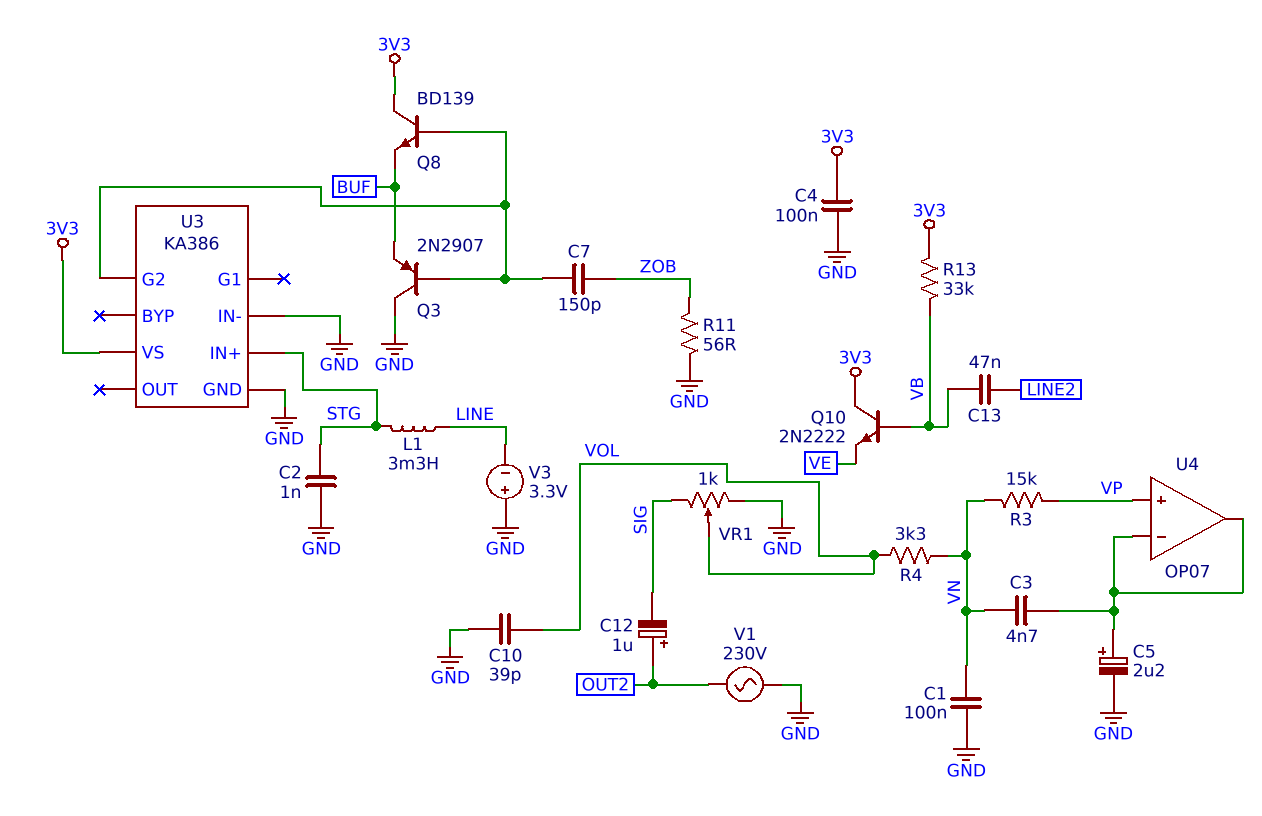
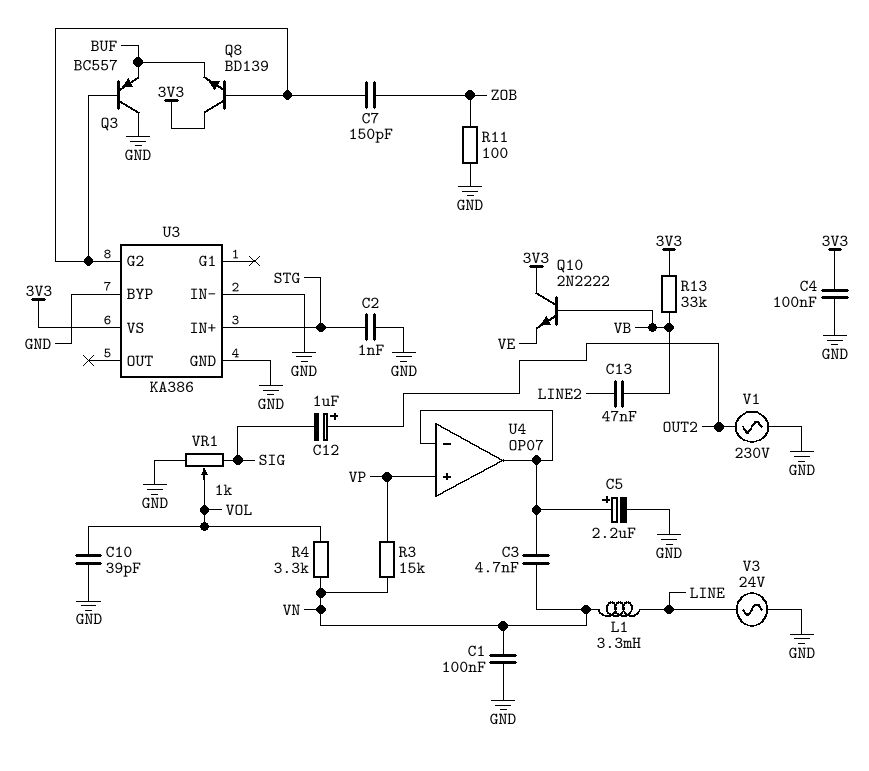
L1: 3.3mH (LINE, STG) -> 3.3mH (LINE, VN)
Q3: PNP 2N2907 (B U3/G2, C GND, E BUF) -> PNP BC557 (B U3/G2, C GND, E BUF)
R11: 56 (GND, ZOB) -> 100 (GND, ZOB)
U3 pin BYP: none -> GND
V3: 3.3V (plus GND, minus LINE) -> AC 24V (GND, LINE)

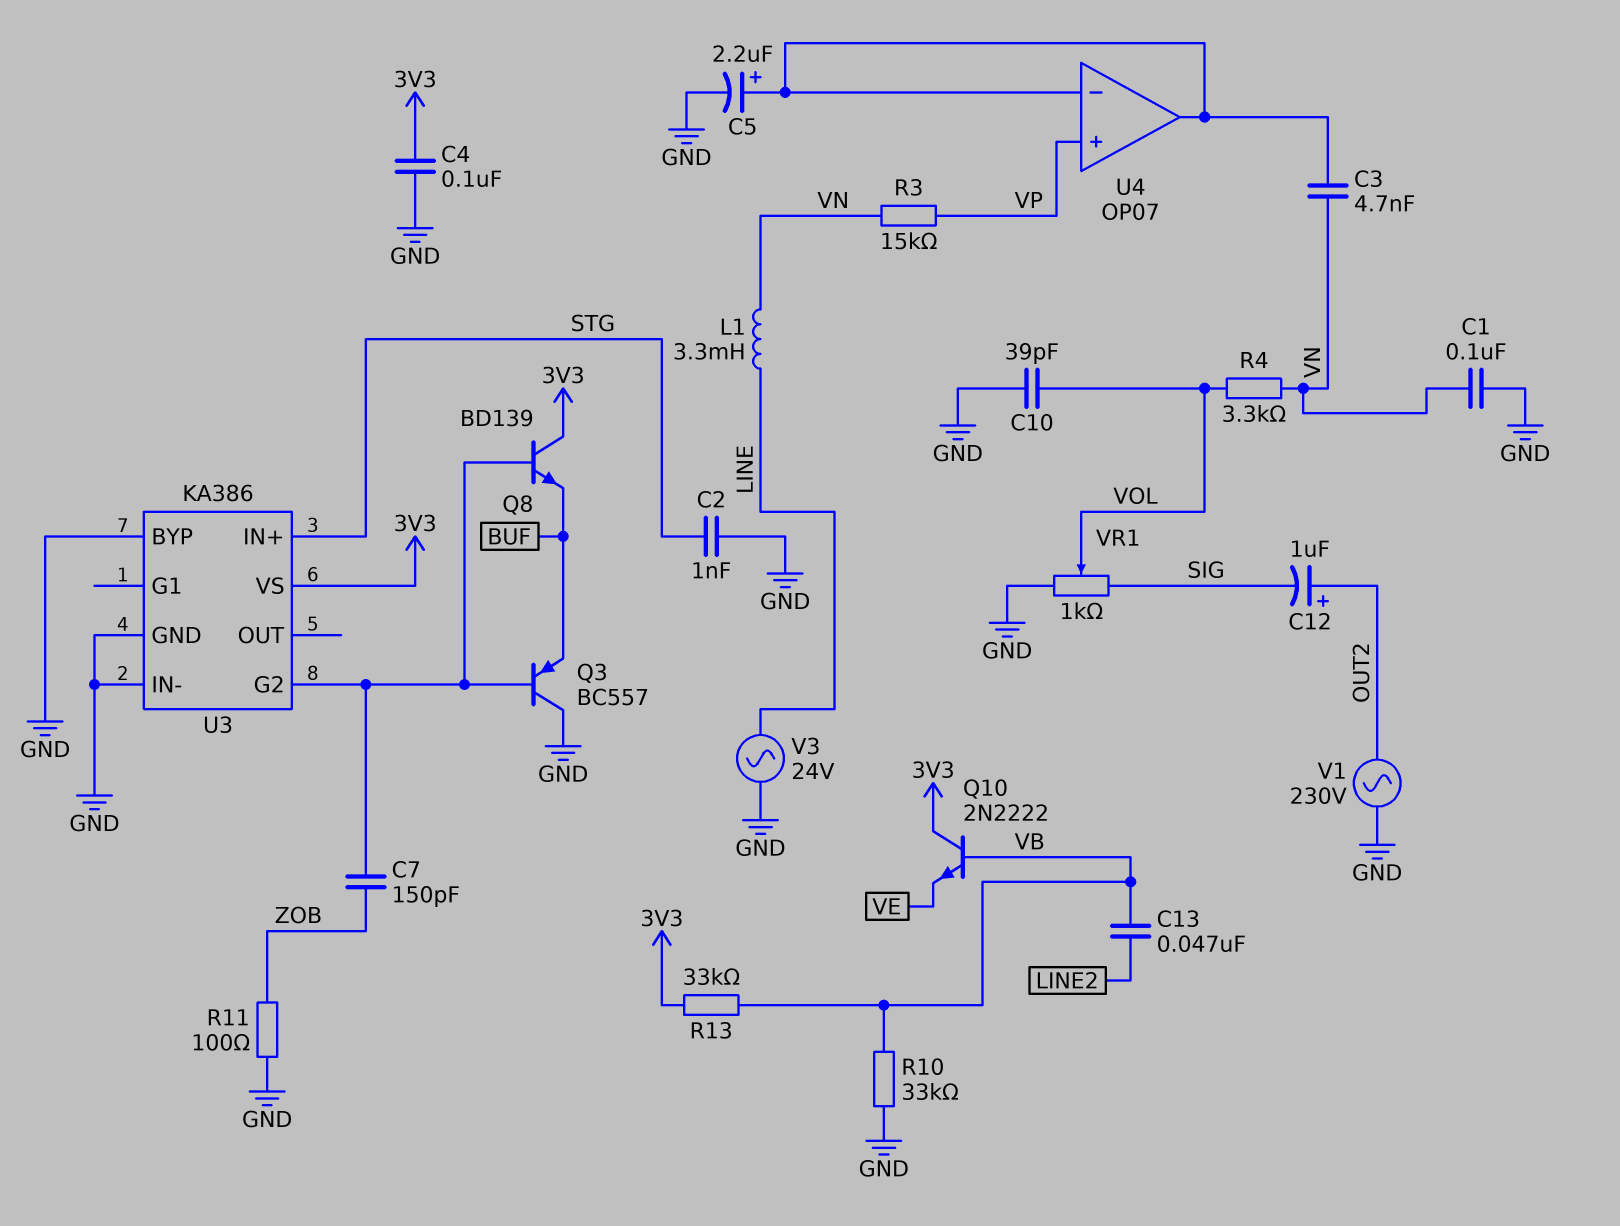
R10: none -> 33k (GND, VB)

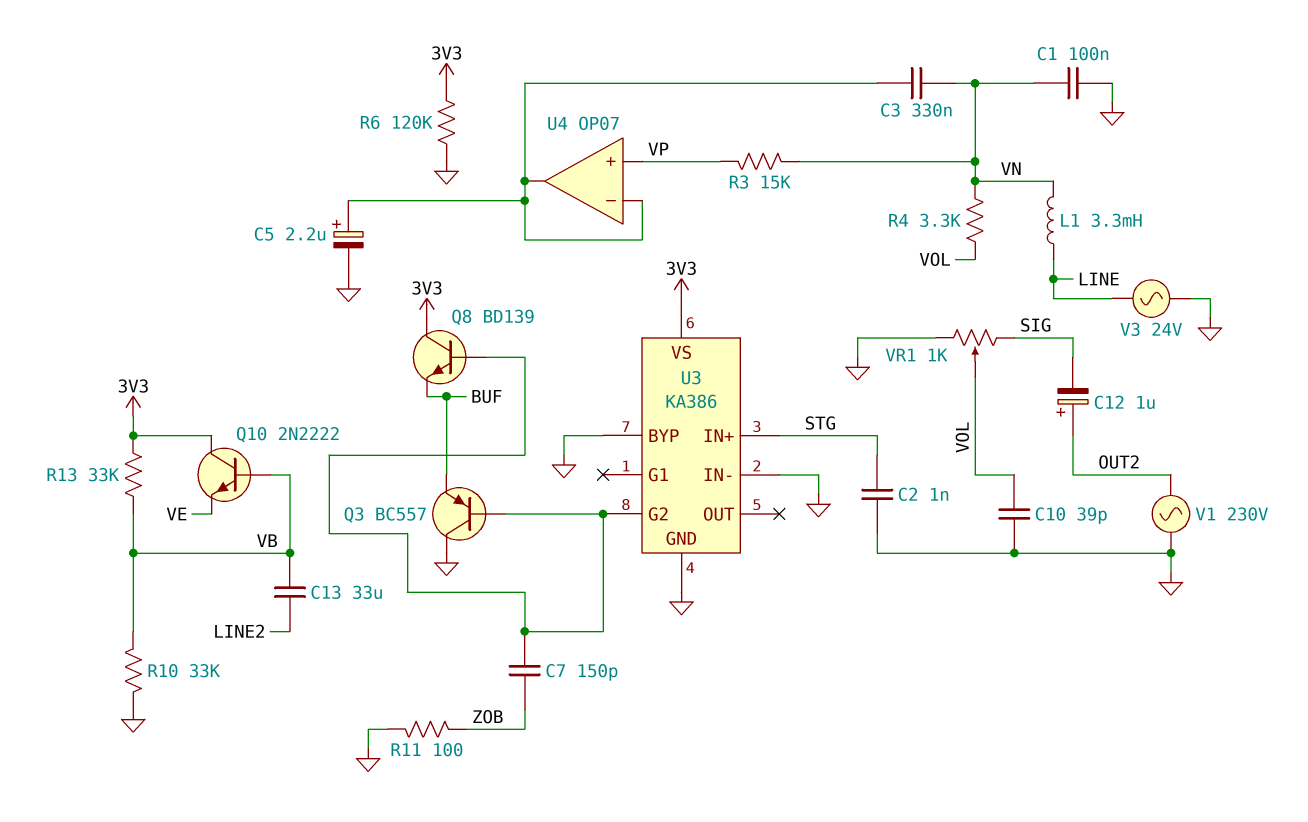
C3: 4.7nF (U4/in-, VN) -> 330nF (U4/in-, VN)
C4: 100nF (3V3, GND) -> none
C13: 47nF (LINE2, VB) -> 33uF (LINE2, VB)
R6: none -> 120k (3V3, GND)

